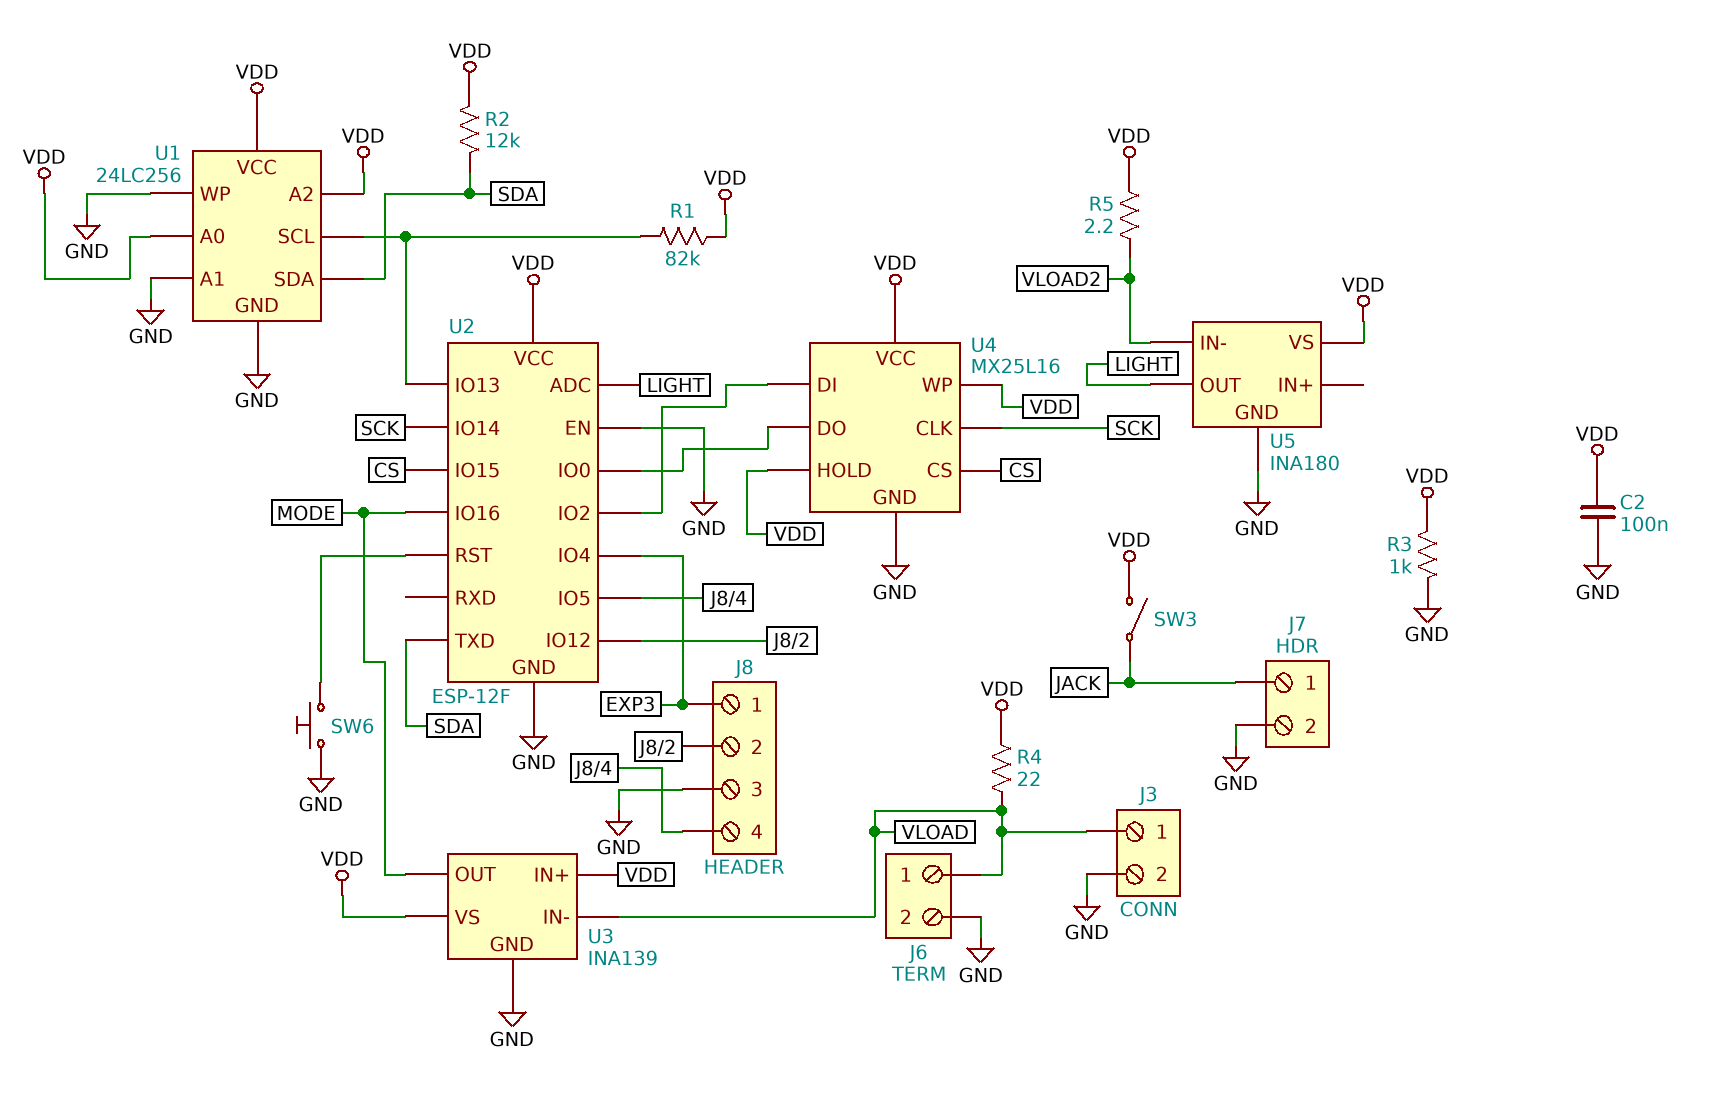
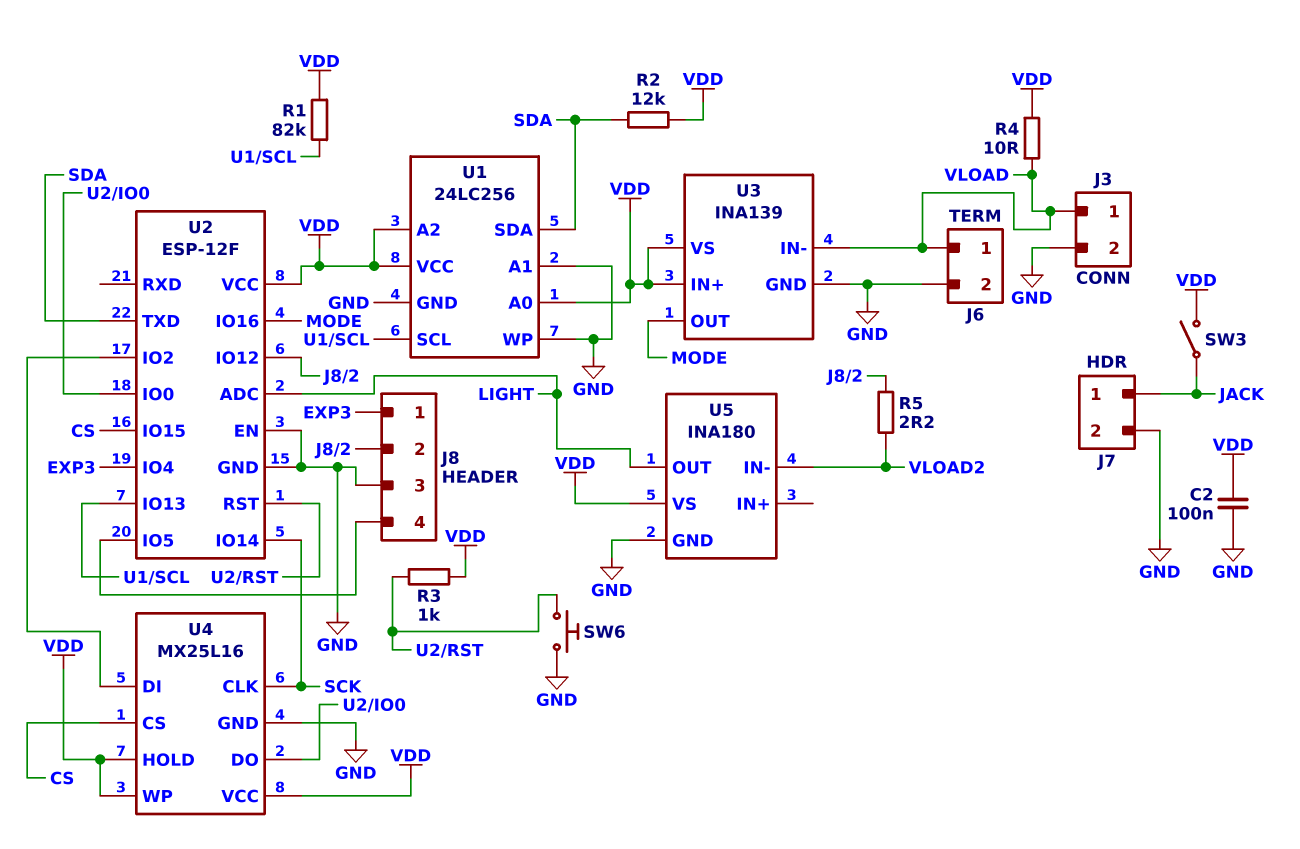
R3: 1k (GND, VDD) -> 1k (U2/RST, VDD)
R4: 22 (VDD, VLOAD) -> 10 (VDD, VLOAD)
R5: 2.2 (VDD, VLOAD2) -> 2.2 (J8/2, VLOAD2)

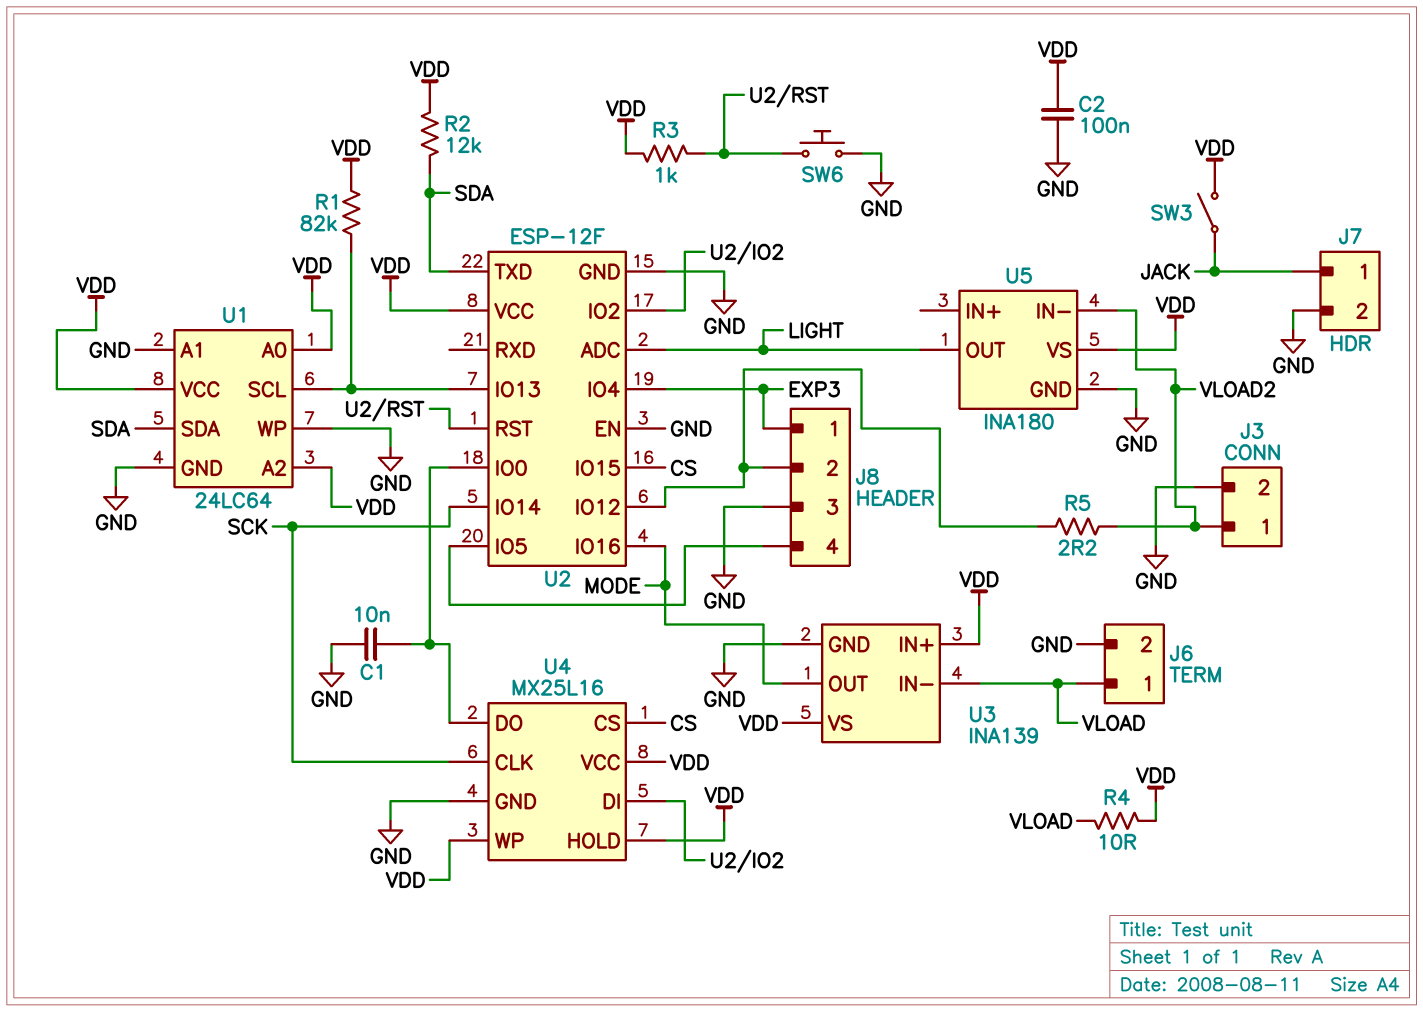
C1: none -> 10nF (GND, U2/IO0)
J3 pin 1: VLOAD -> VLOAD2
U1: 24LC256 -> 24LC64

